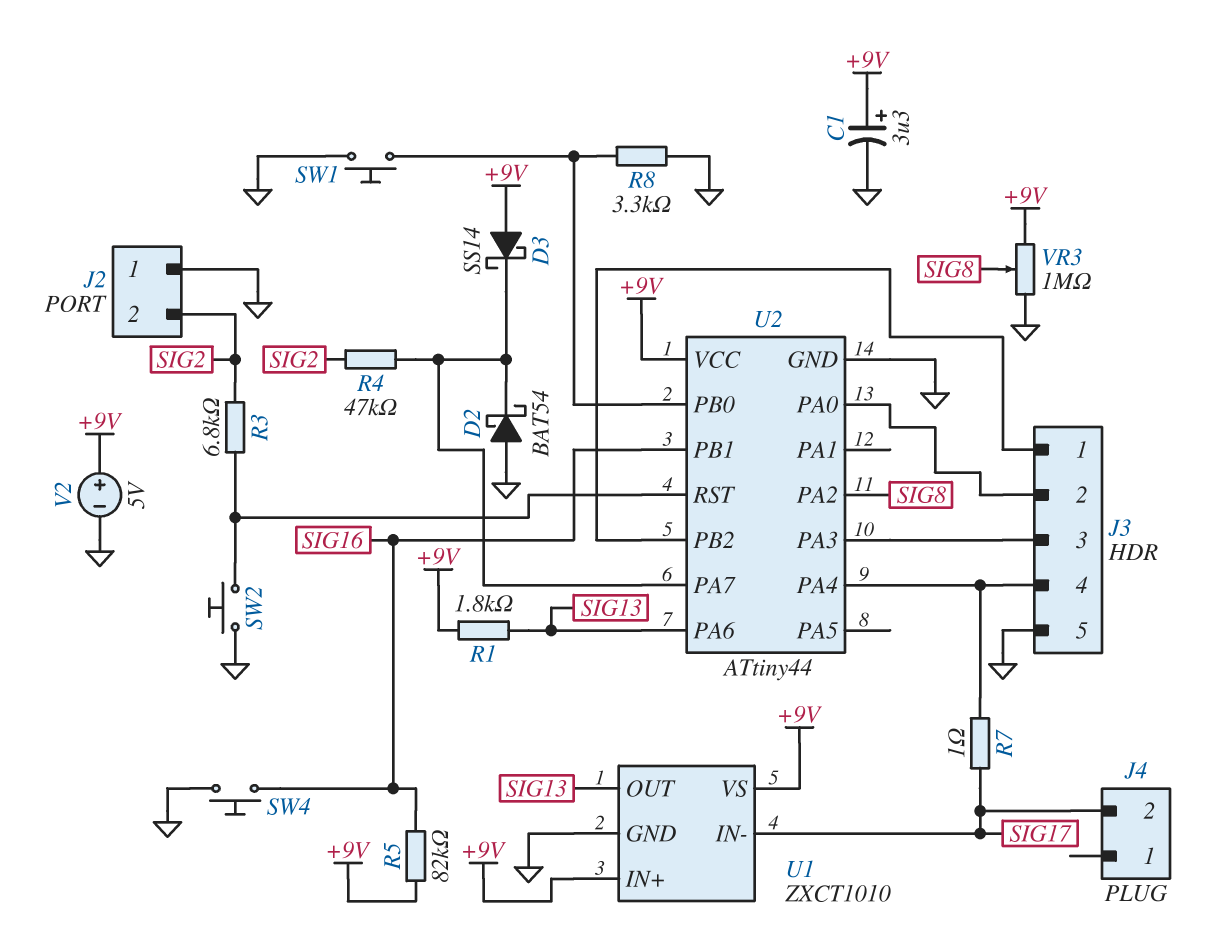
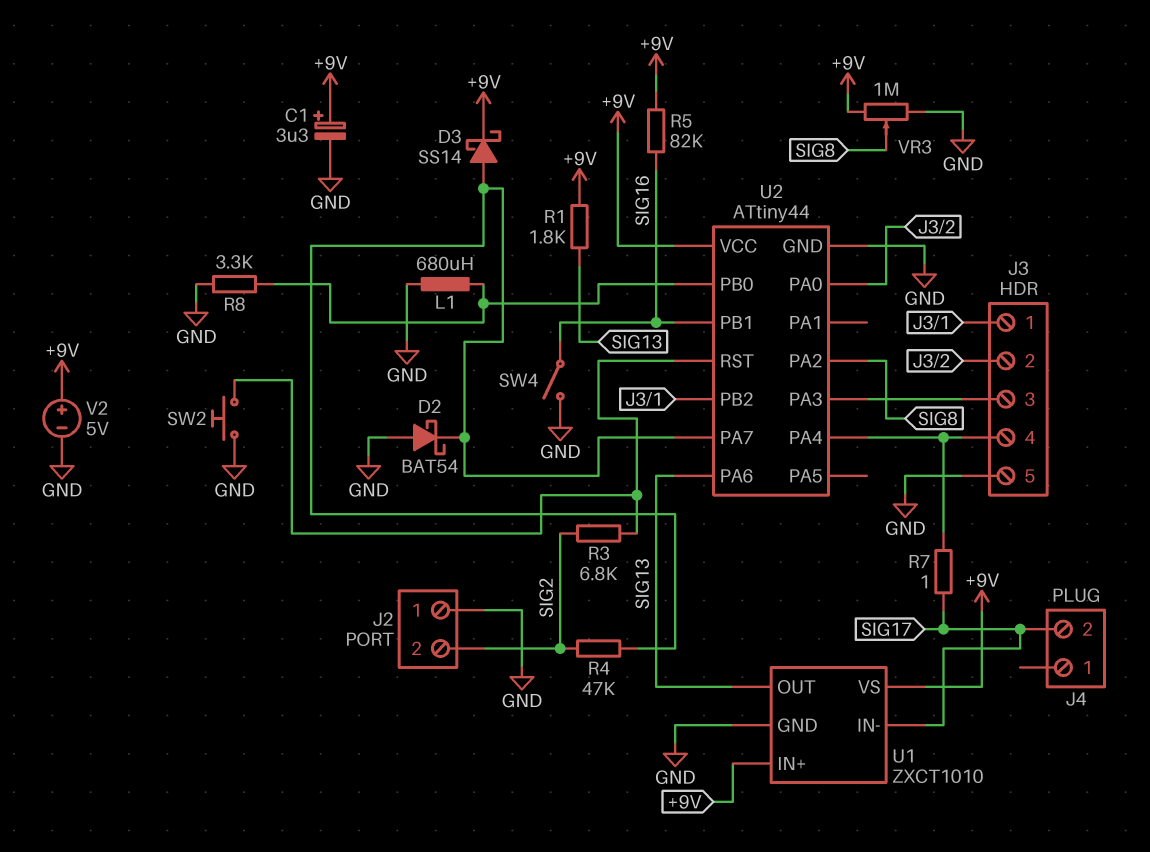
D3: schottky SS14 (A +9V, K U2/PA7) -> schottky SS14 (A U2/PA7, K +9V)
L1: none -> 680uH (GND, U2/PB0)
SW1: button (GND, U2/PB0) -> none
SW4: button (GND, SIG16) -> switch (GND, SIG16)

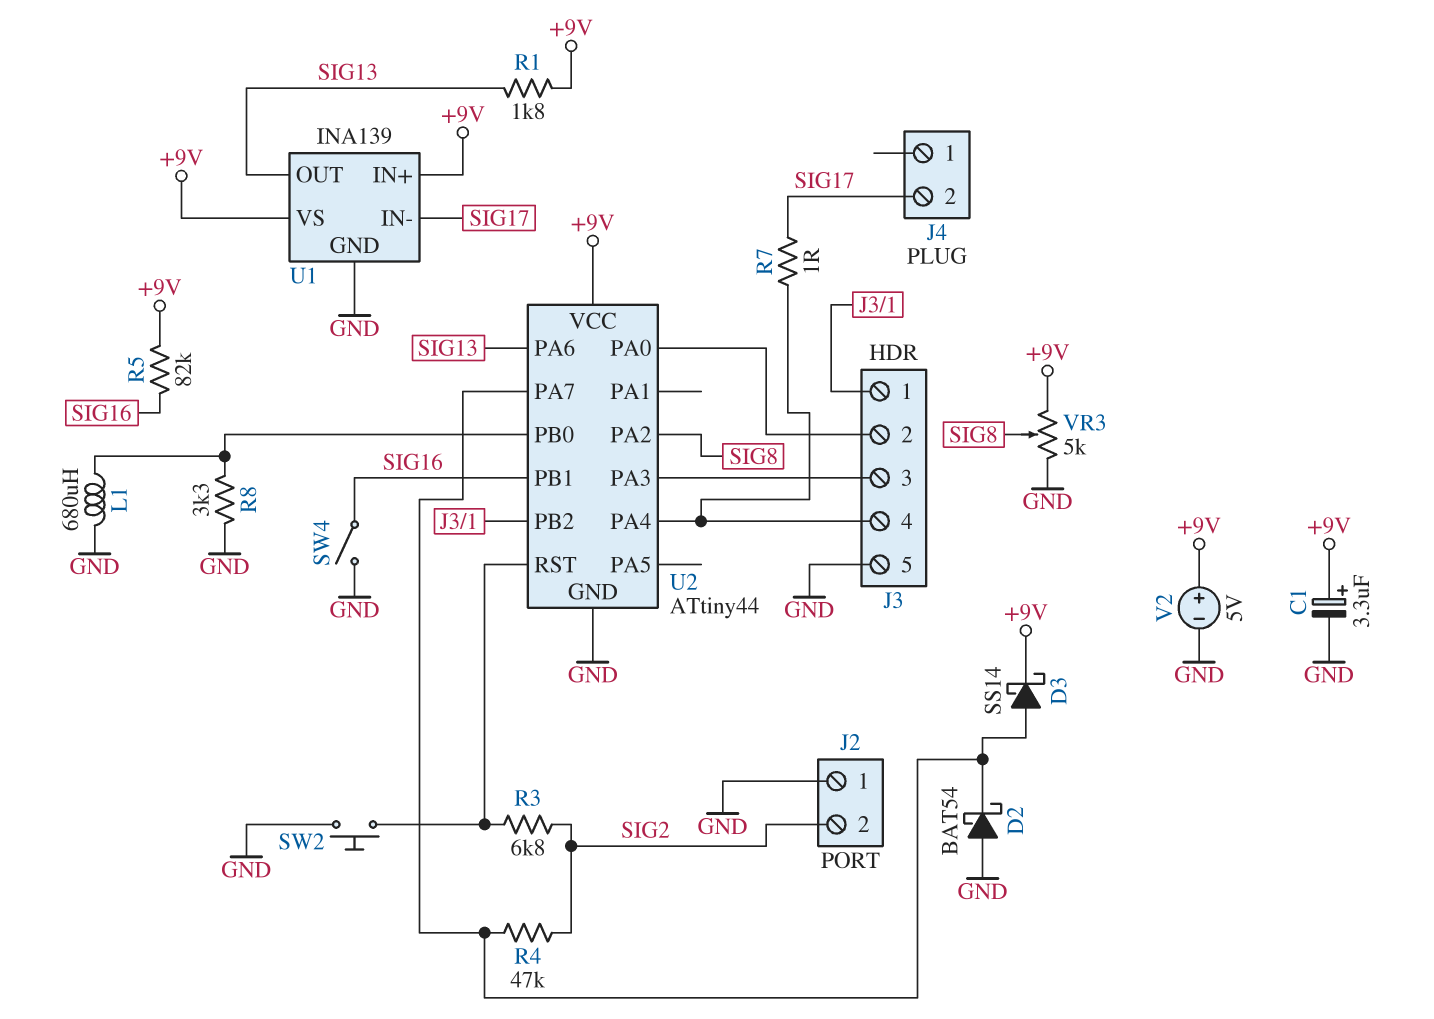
U1: ZXCT1010 -> INA139
VR3: 1M (+9V, GND, wiper SIG8) -> 5k (+9V, GND, wiper SIG8)

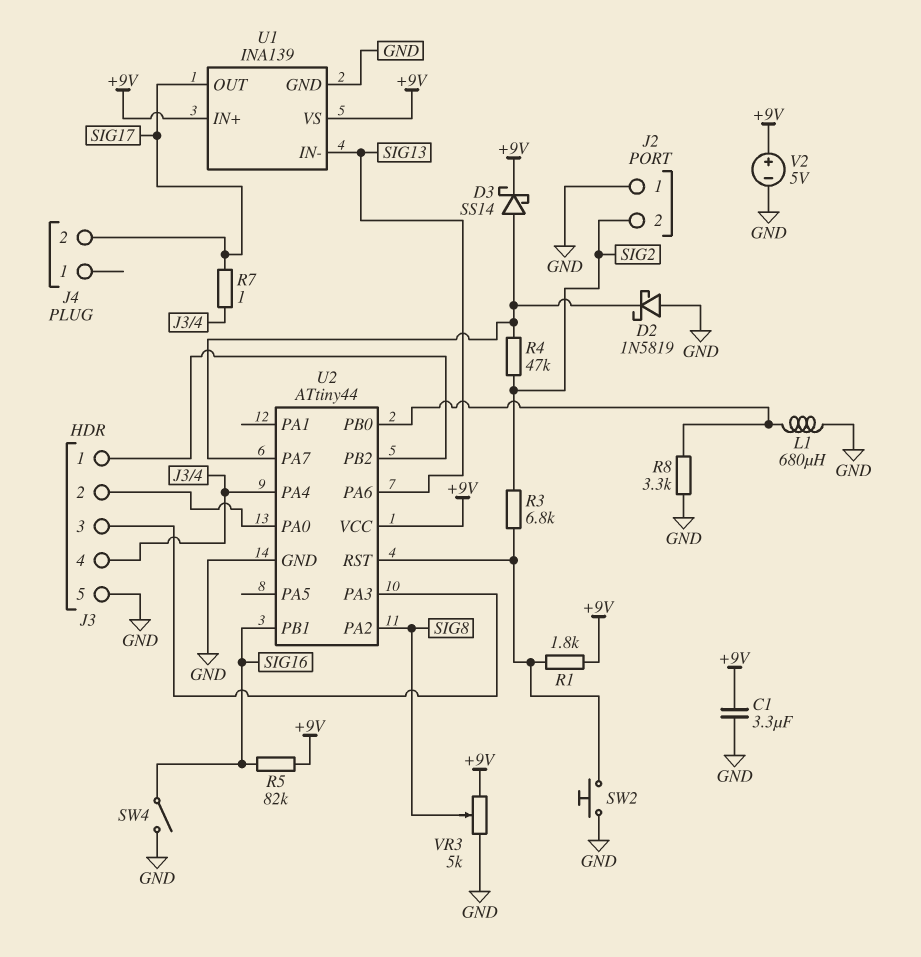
C1: 3.3uF (plus +9V, minus GND) -> 3.3uF (+9V, GND)
D2: schottky BAT54 (A GND, K U2/PA7) -> schottky 1N5819 (A GND, K U2/PA7)
R1: 1.8k (+9V, SIG13) -> 1.8k (+9V, U2/RST)
U1 pin IN-: SIG17 -> SIG13
U1 pin OUT: SIG13 -> SIG17

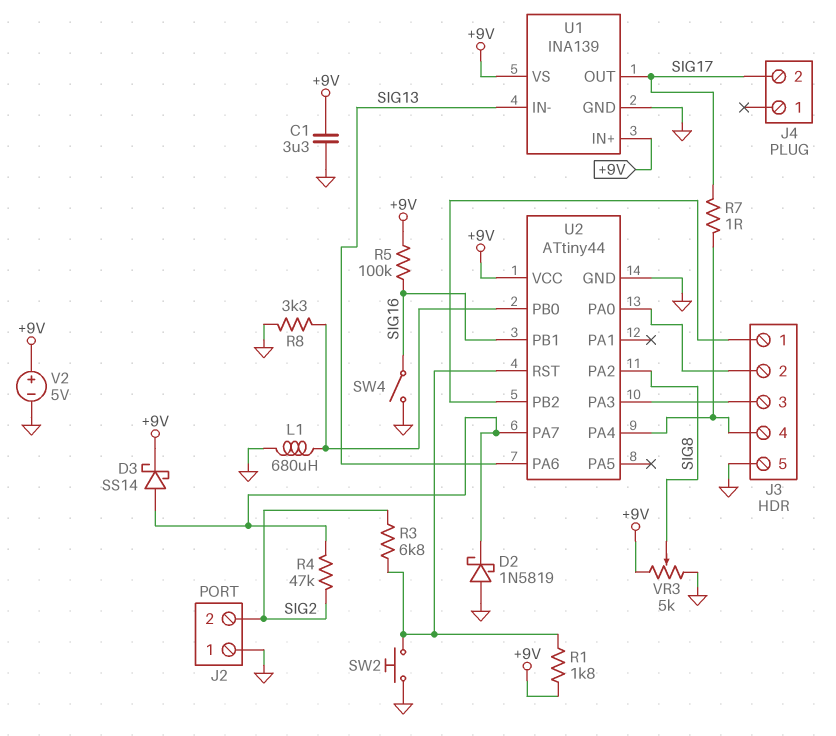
R5: 82k (+9V, SIG16) -> 100k (+9V, SIG16)

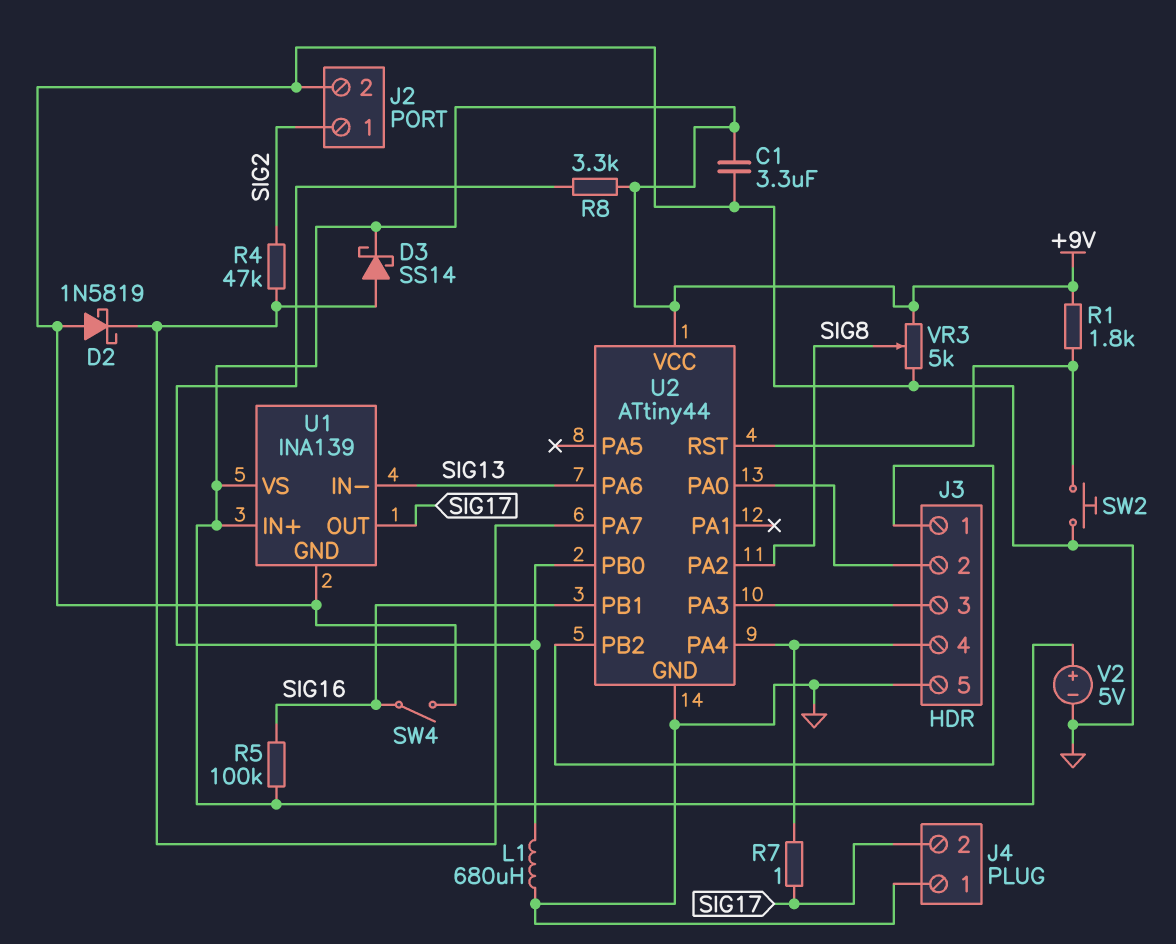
J2 pin 1: GND -> SIG2
J2 pin 2: SIG2 -> GND
J4 pin 1: none -> GND
R3: 6.8k (SIG2, U2/RST) -> none
R8: 3.3k (GND, U2/PB0) -> 3.3k (+9V, U2/PB0)

